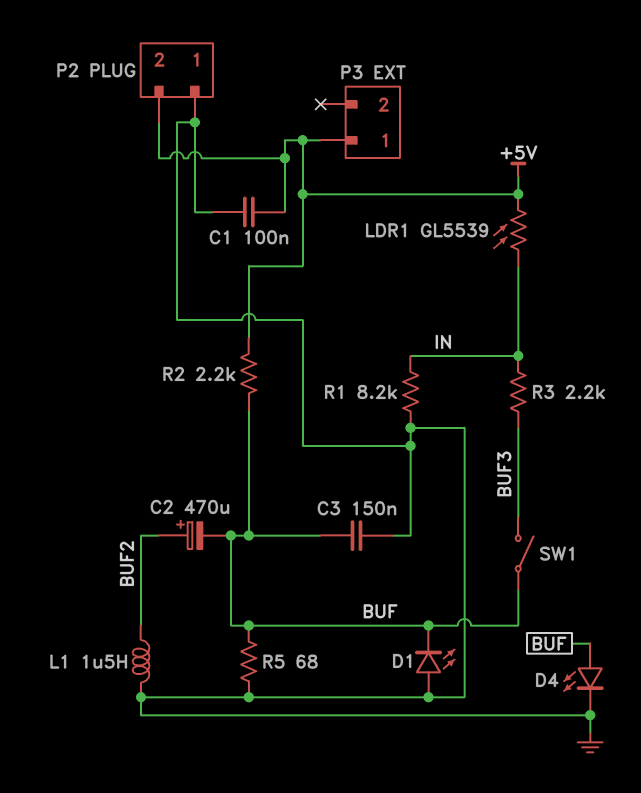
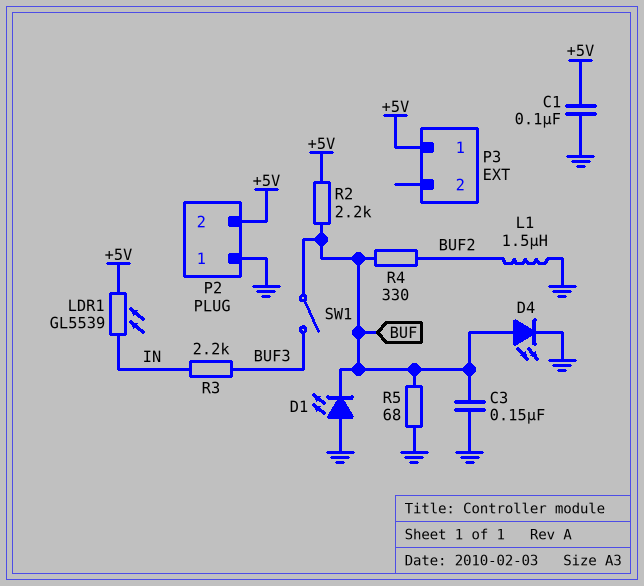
C2: 470uF (plus BUF2, minus BUF) -> none
R1: 8.2k (GND, IN) -> none
R4: none -> 330 (BUF, BUF2)

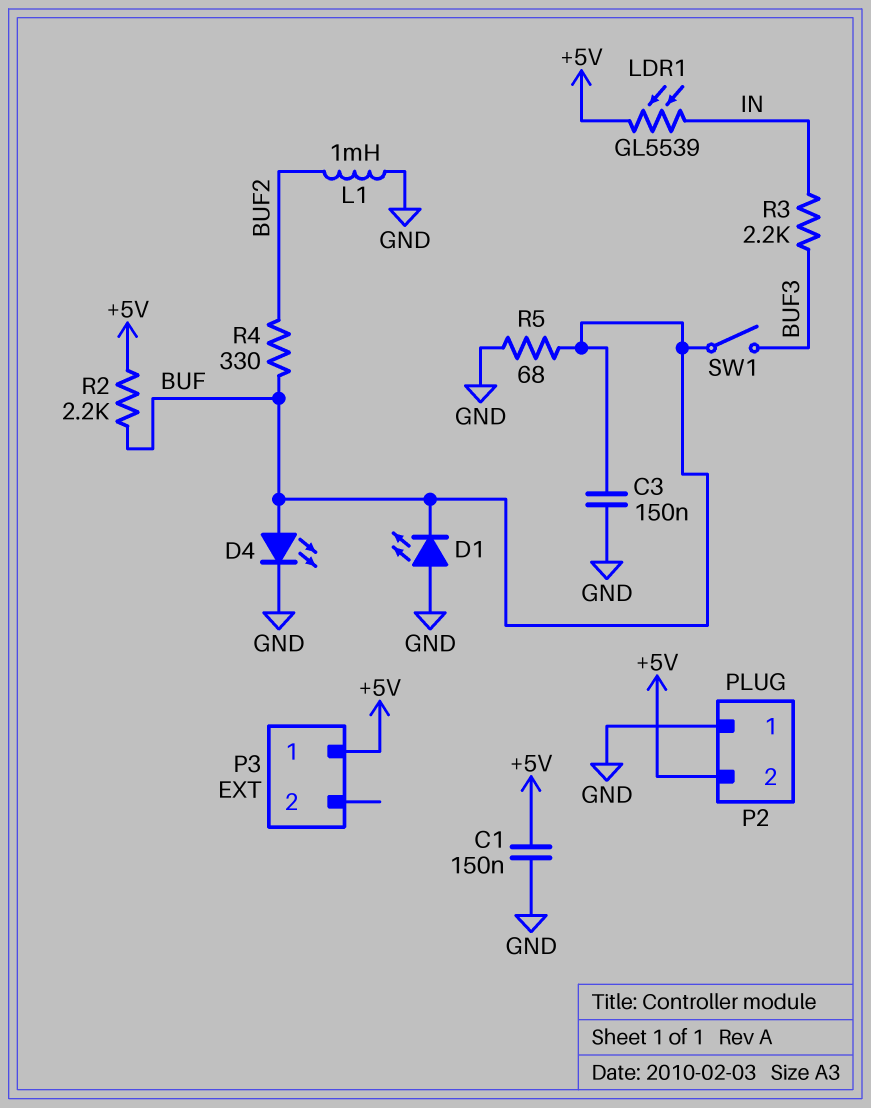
C1: 100nF (+5V, GND) -> 150nF (+5V, GND)
L1: 1.5uH (BUF2, GND) -> 1mH (BUF2, GND)

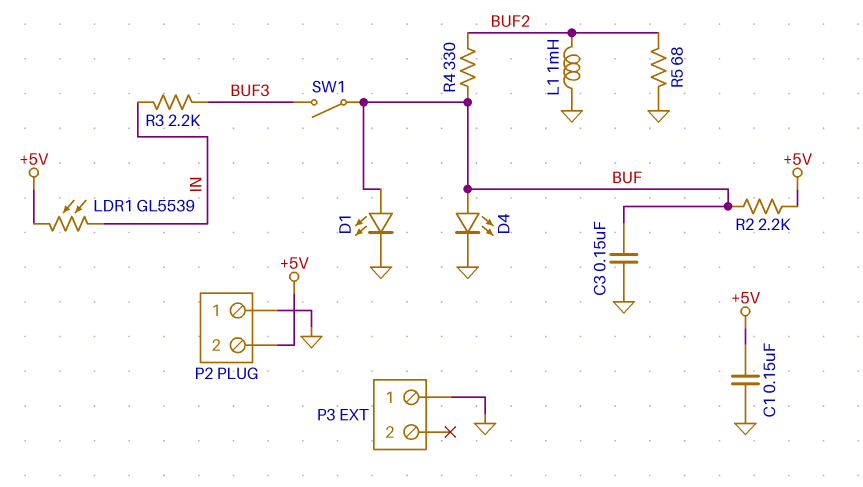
D1: LED (A GND, K BUF) -> LED (A BUF, K GND)
P3 pin 1: +5V -> GND
R5: 68 (BUF, GND) -> 68 (BUF2, GND)

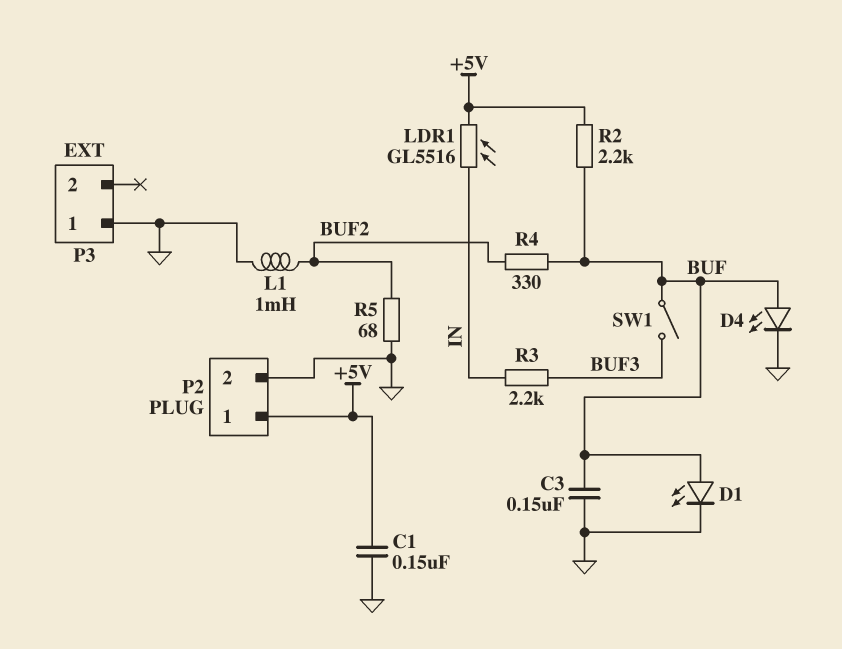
LDR1: GL5539 (+5V, IN) -> GL5516 (+5V, IN)
P2 pin 1: GND -> +5V
P2 pin 2: +5V -> GND

